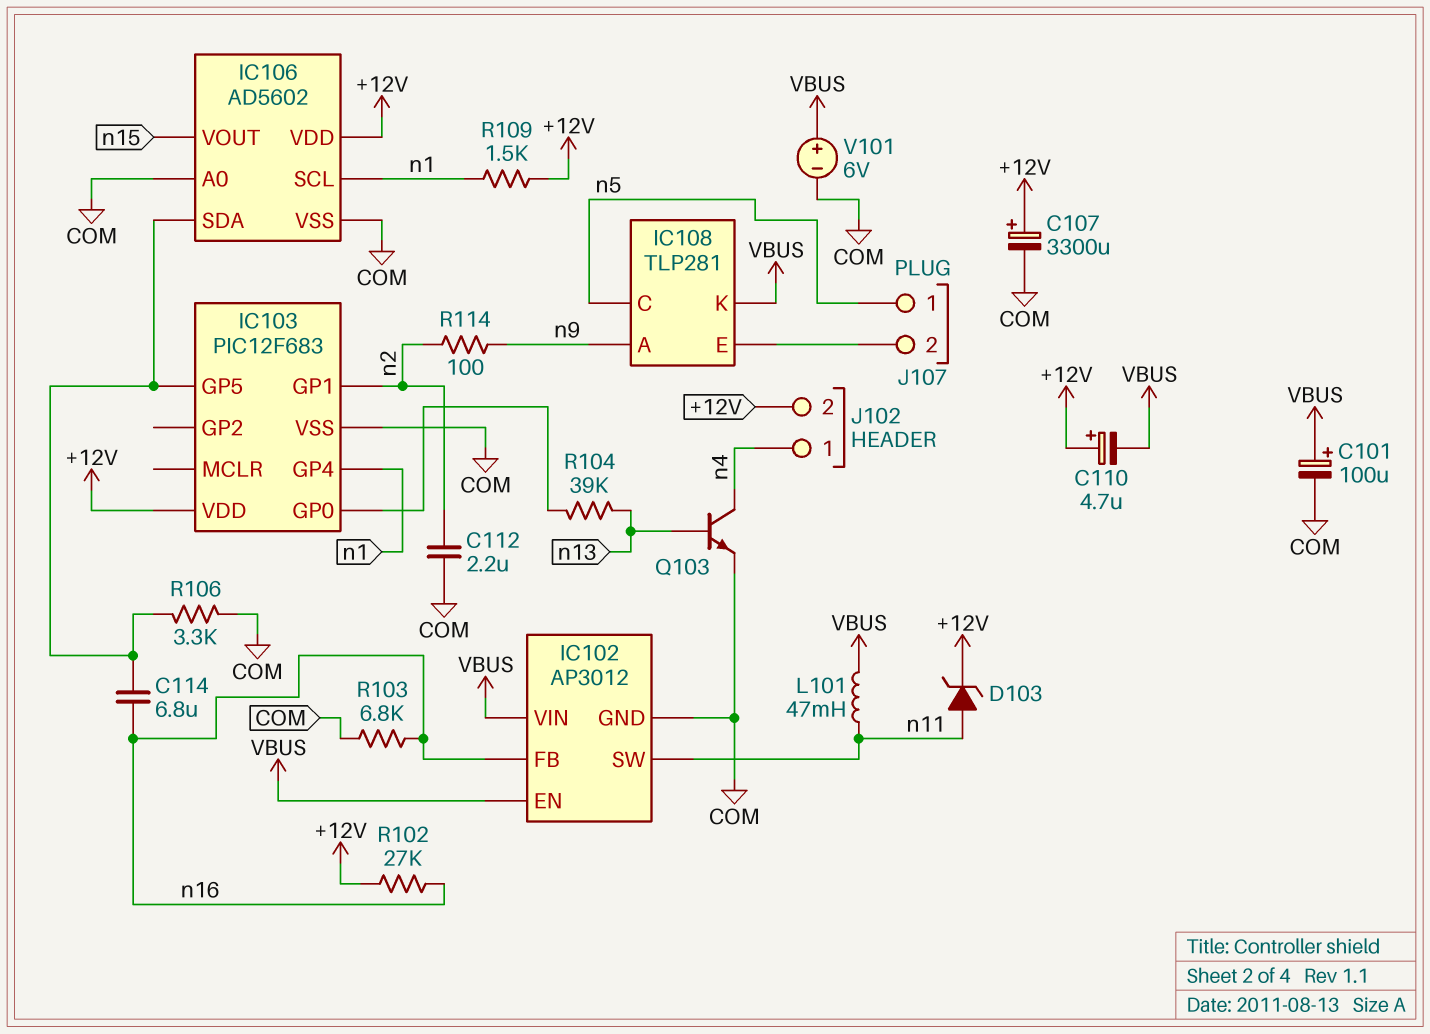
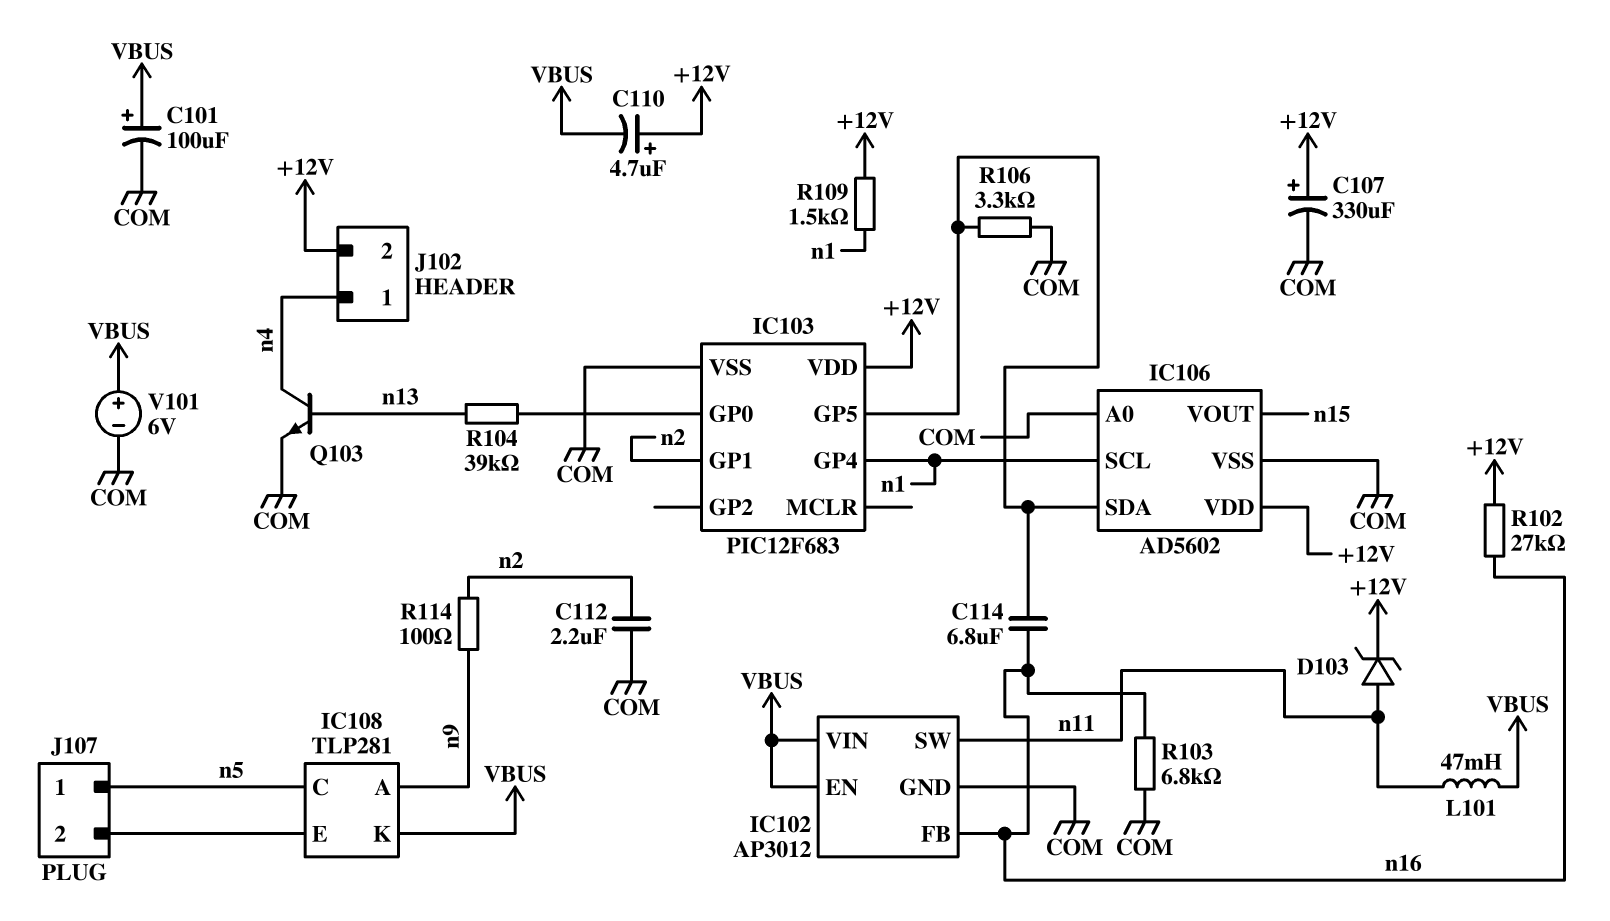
C107: 3300uF (plus +12V, minus COM) -> 330uF (plus +12V, minus COM)

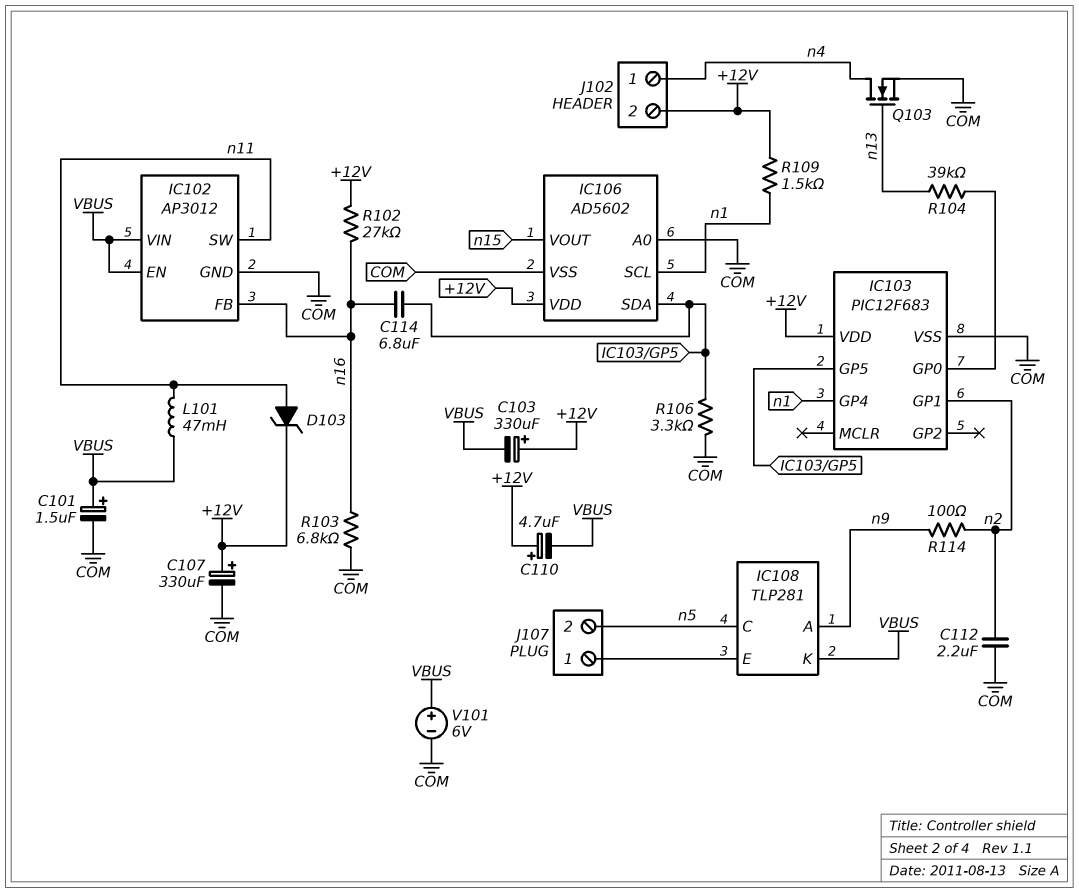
C101: 100uF (plus VBUS, minus COM) -> 1.5uF (plus VBUS, minus COM)
C103: none -> 330uF (plus +12V, minus VBUS)
J107 pin 1: n5 -> IC108/E
J107 pin 2: IC108/E -> n5
Q103: NPN (B n13, C n4, E COM) -> NMOS (G n13, D n4, S COM)

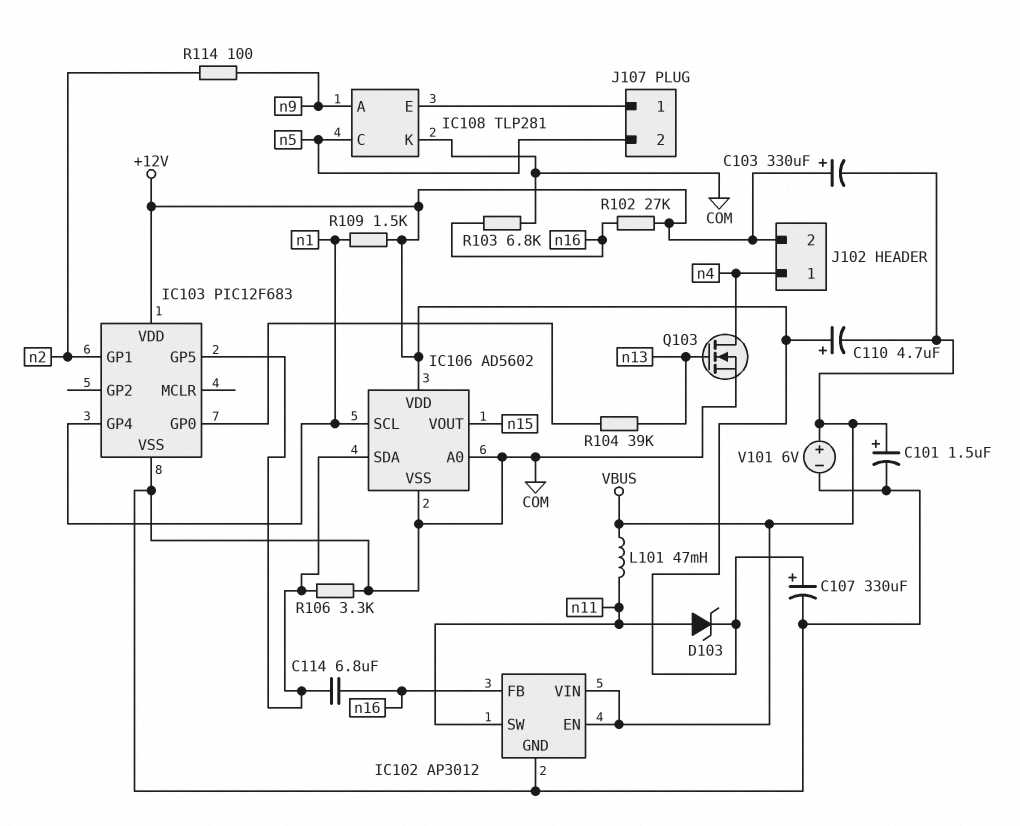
C112: 2.2uF (COM, n2) -> none
IC108 pin K: VBUS -> COM

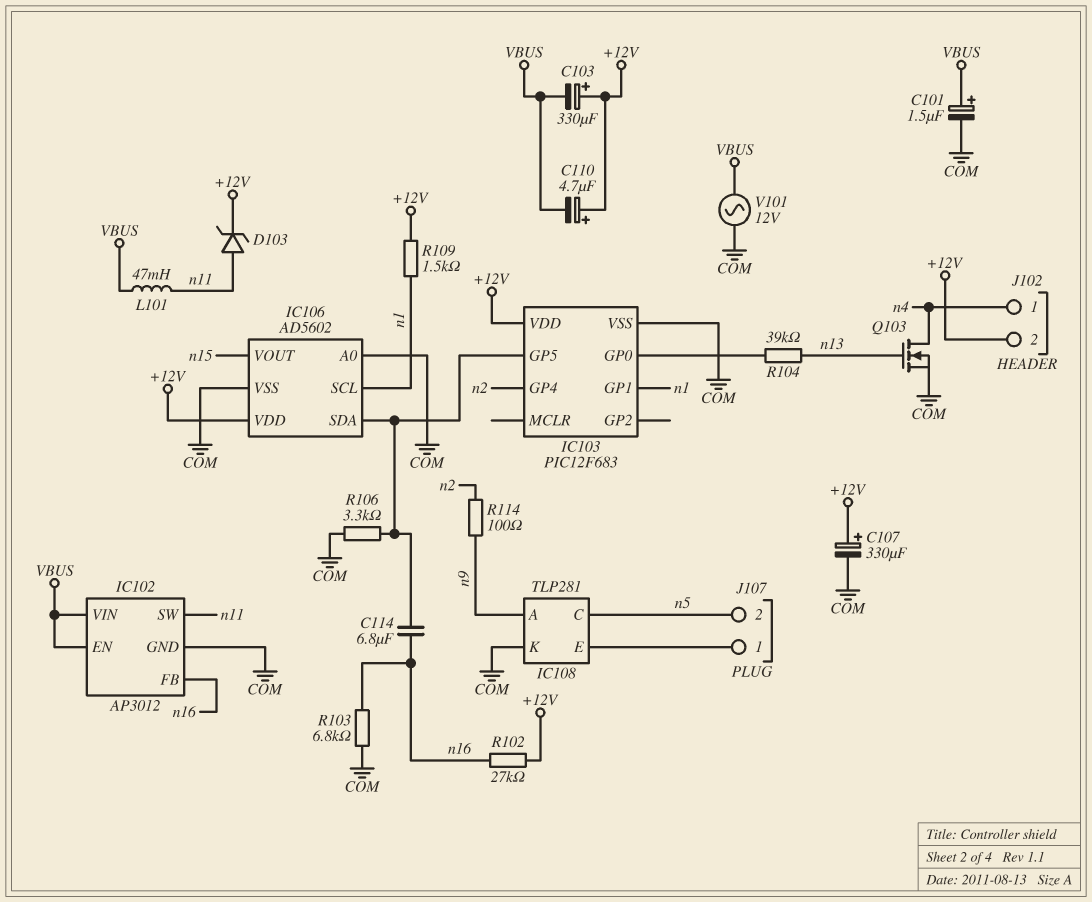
IC103 pin GP1: n2 -> n1
IC103 pin GP4: n1 -> n2
V101: 6V (plus VBUS, minus COM) -> AC 12V (COM, VBUS)

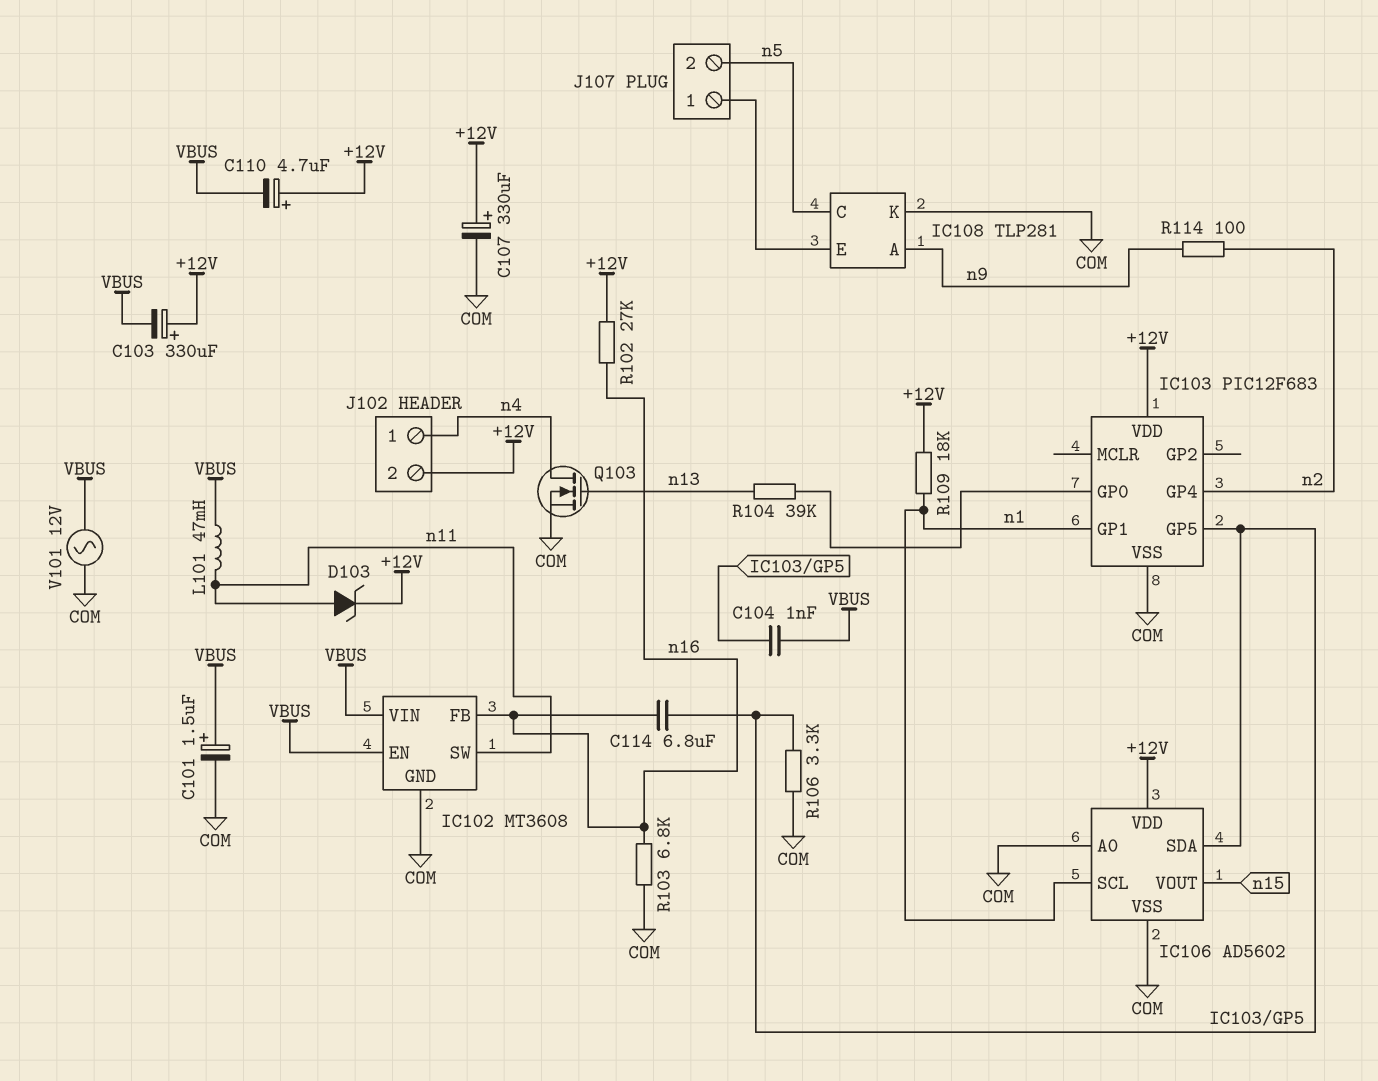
C104: none -> 1nF (IC103/GP5, VBUS)
IC102: AP3012 -> MT3608
R109: 1.5k (+12V, n1) -> 18k (+12V, n1)

